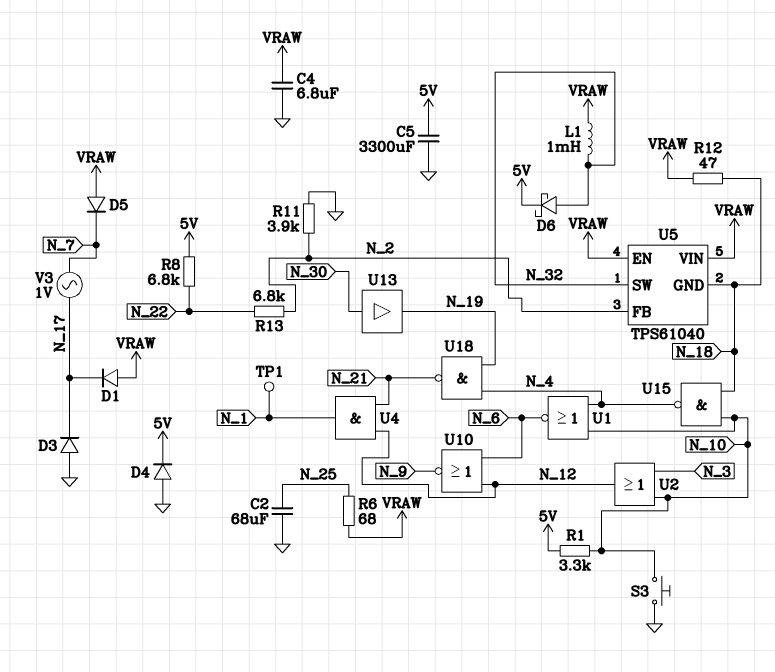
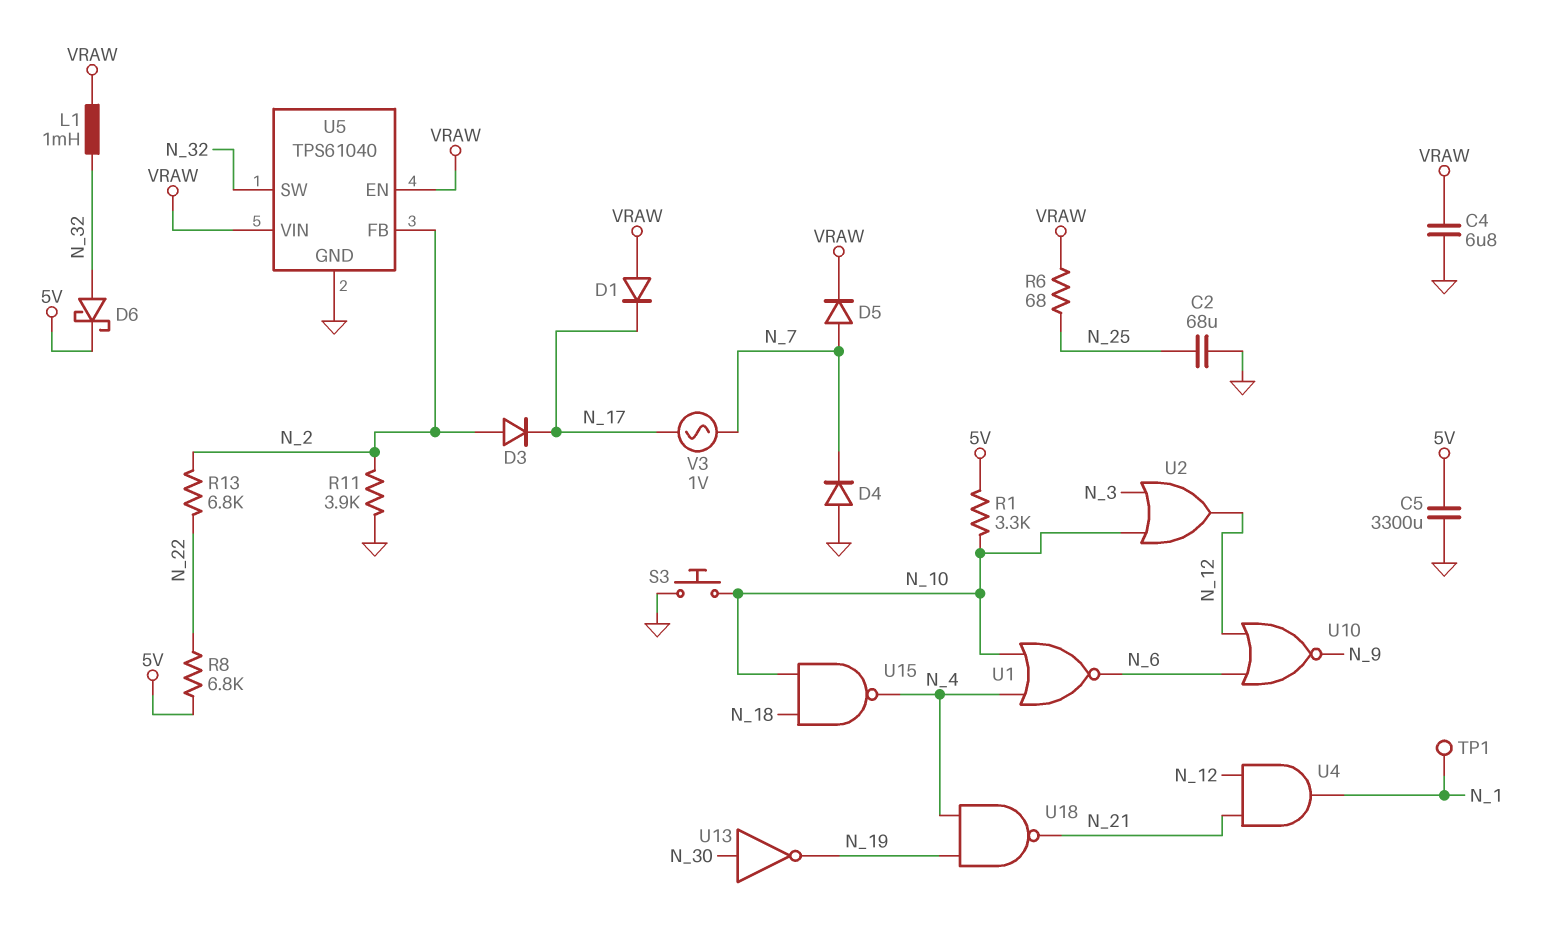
D3: diode (A GND, K N_17) -> diode (A N_2, K N_17)
D4: diode (A GND, K 5V) -> diode (A GND, K N_7)
D5: diode (A VRAW, K N_7) -> diode (A N_7, K VRAW)
R12: 47 (N_18, VRAW) -> none
U5 pin GND: N_18 -> GND
U13: buffer (in N_30, out N_19) -> NOT (in N_30, out N_19)

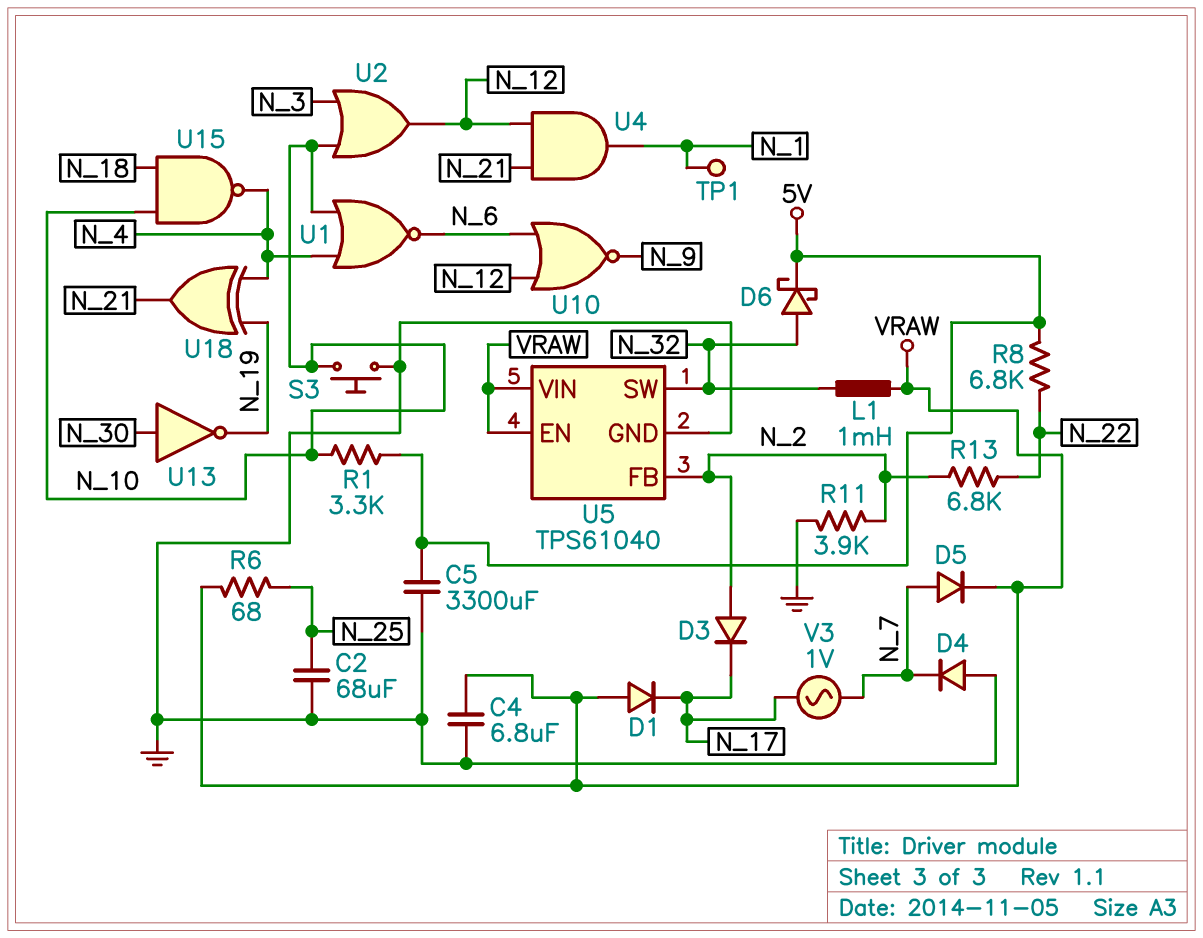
U18: NAND (in N_4, in N_19, out N_21) -> XOR (in N_4, in N_19, out N_21)

